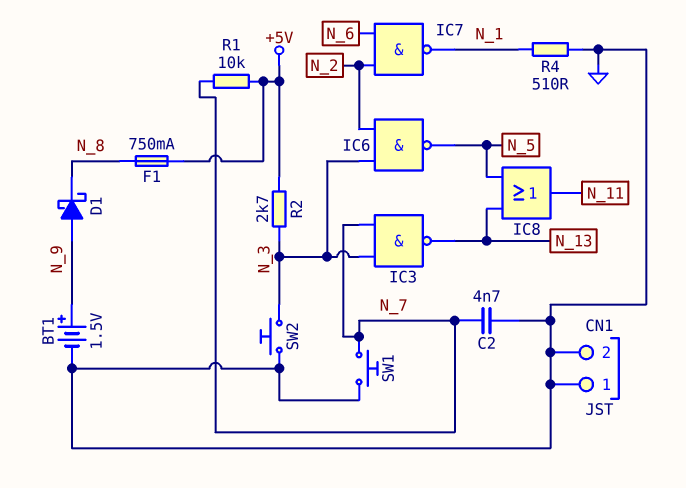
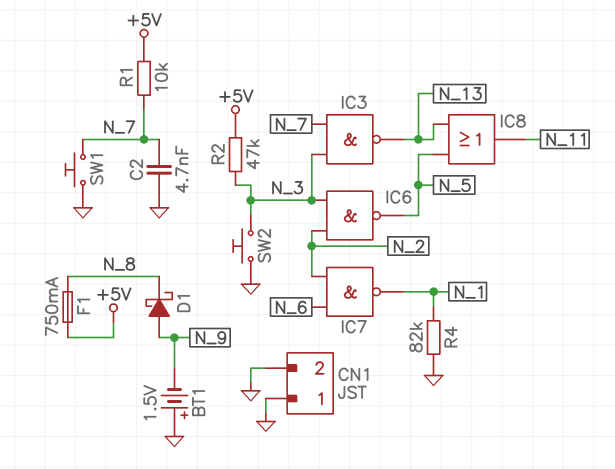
BT1: 1.5V (plus N_9, minus GND) -> 1.5V (plus GND, minus N_9)
R2: 2.7k (+5V, N_3) -> 47k (+5V, N_3)
R4: 510 (GND, N_1) -> 82k (GND, N_1)

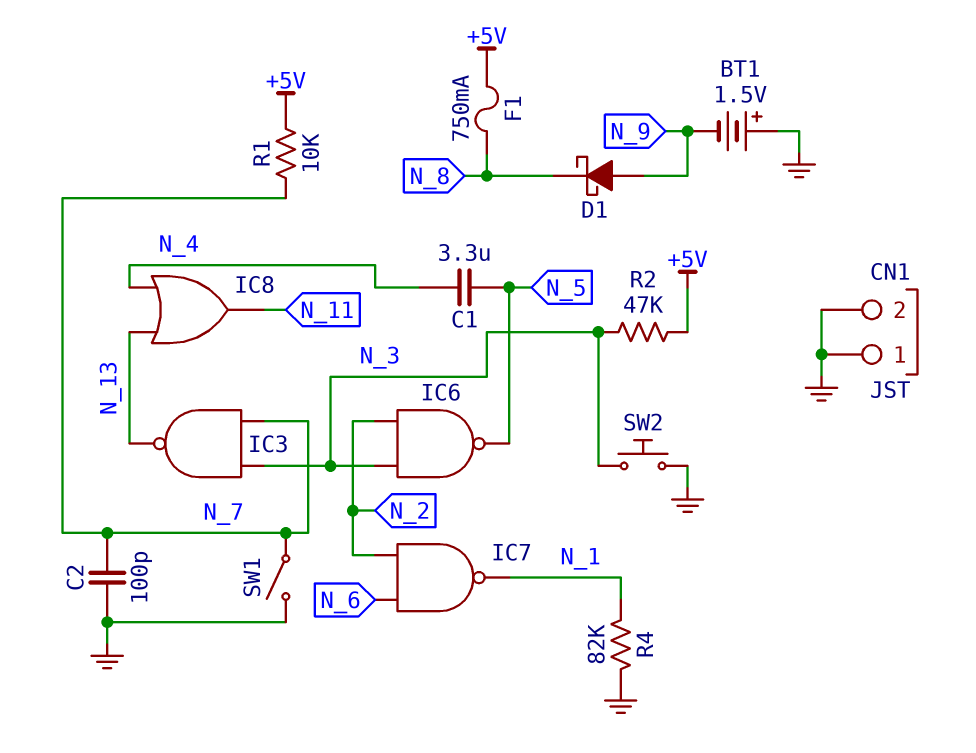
C1: none -> 3.3uF (N_4, N_5)
C2: 4.7nF (GND, N_7) -> 100pF (GND, N_7)
IC8: OR (in N_5, in N_13, out N_11) -> OR (in N_4, in N_13, out N_11)
SW1: button (GND, N_7) -> switch (GND, N_7)

